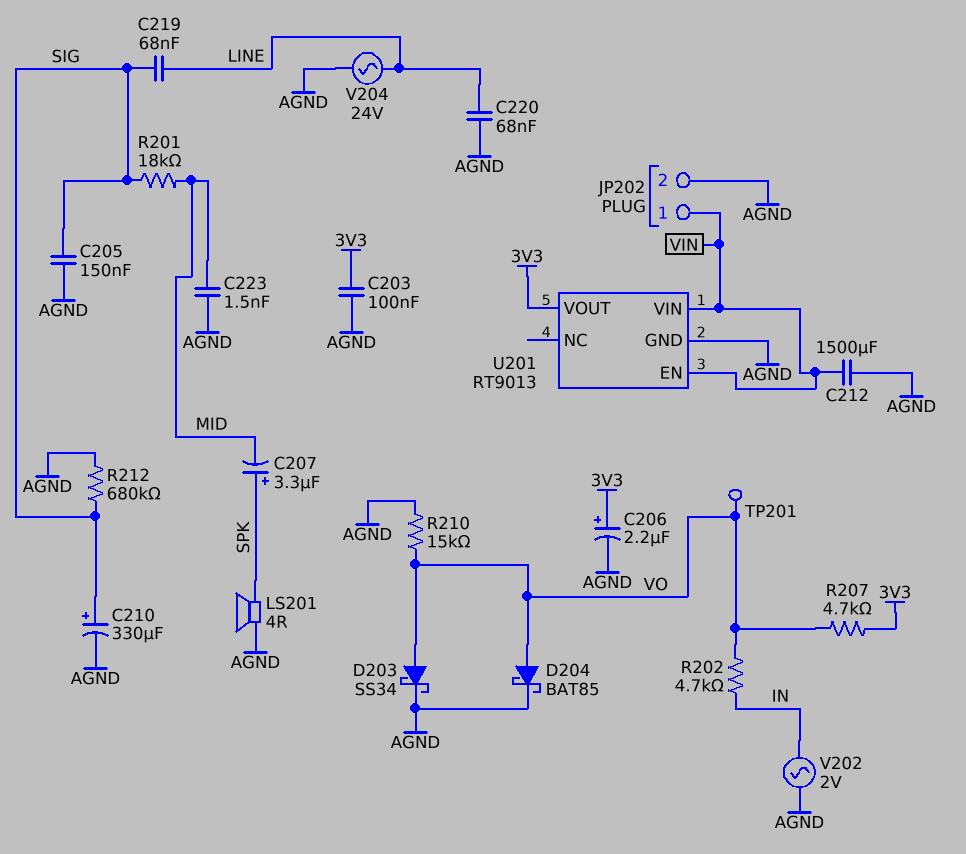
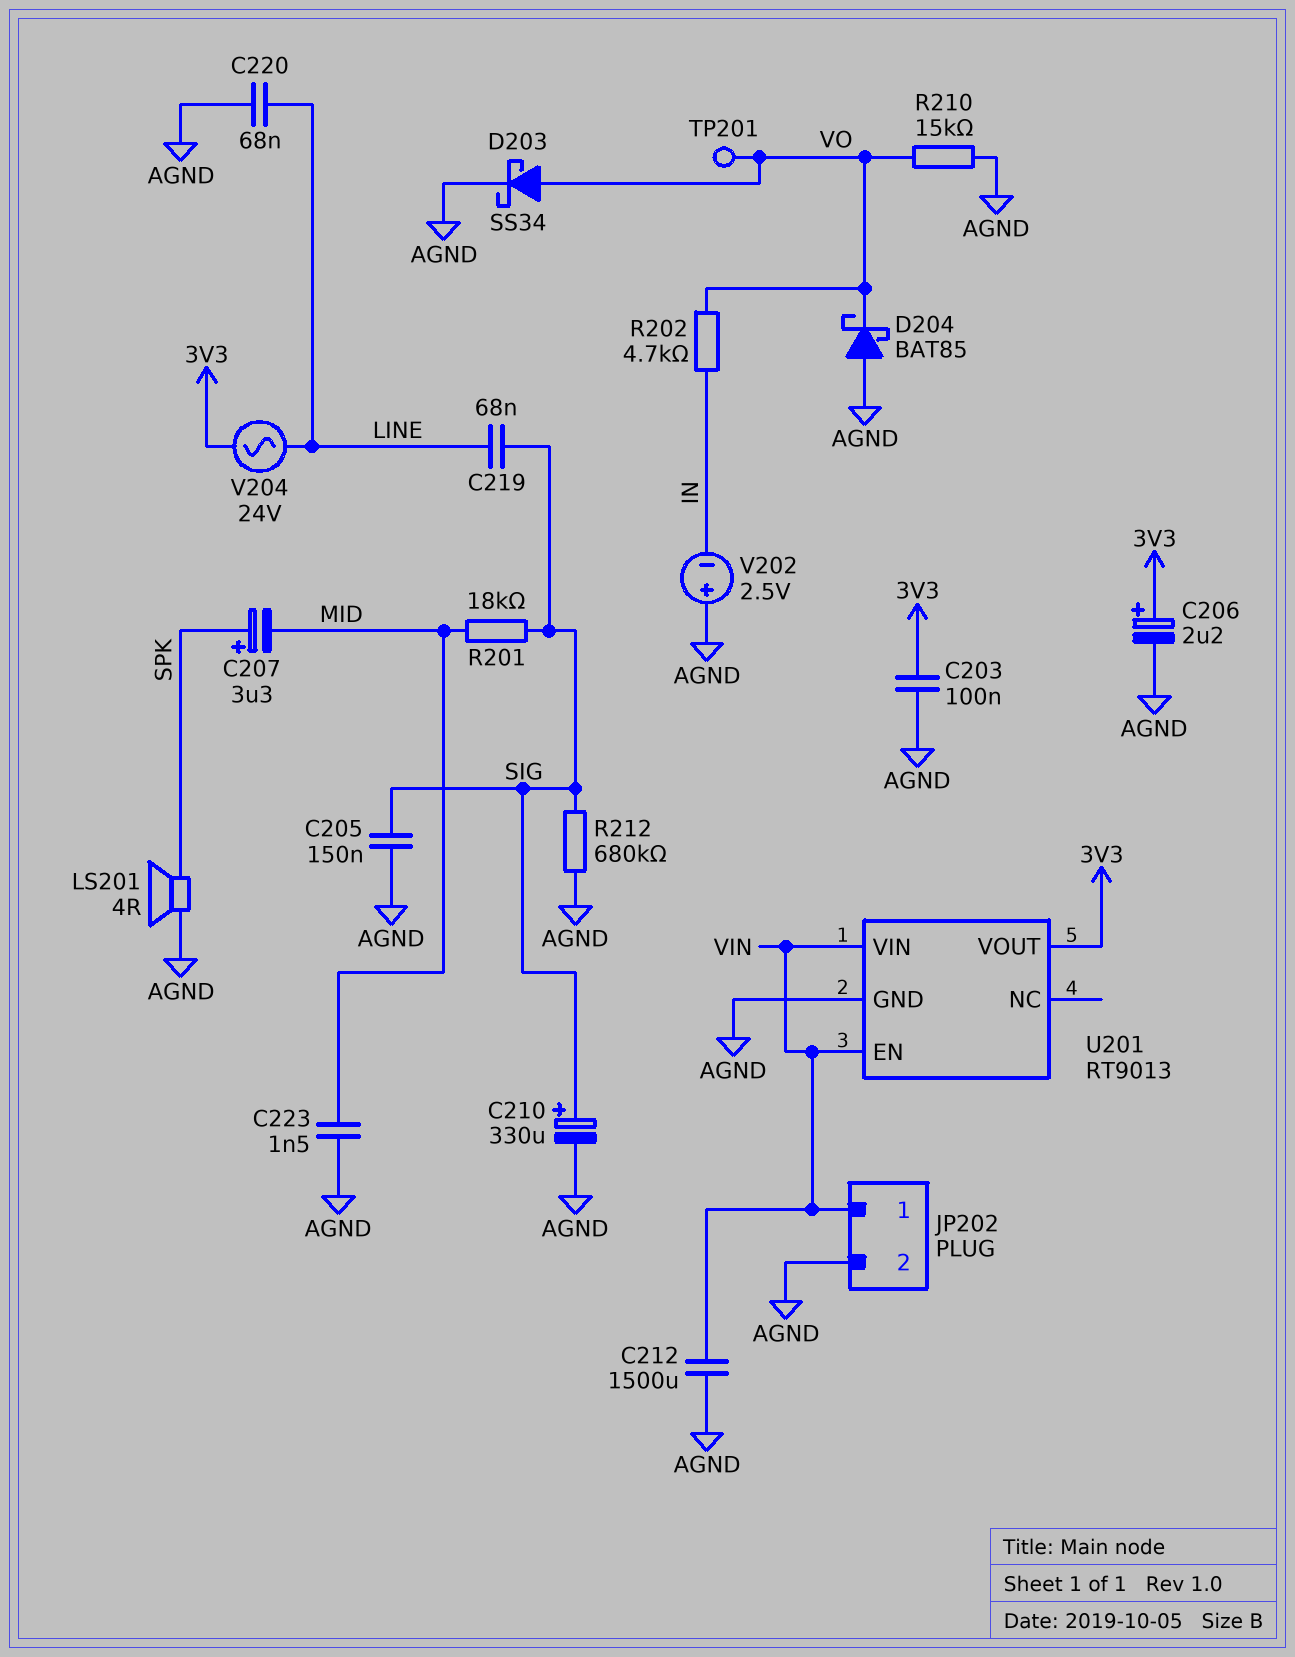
D204: schottky BAT85 (A VO, K AGND) -> schottky BAT85 (A AGND, K VO)
R207: 4.7k (3V3, VO) -> none
V202: AC 2V (AGND, IN) -> 2.5V (plus AGND, minus IN)
V204: AC 24V (AGND, LINE) -> AC 24V (3V3, LINE)

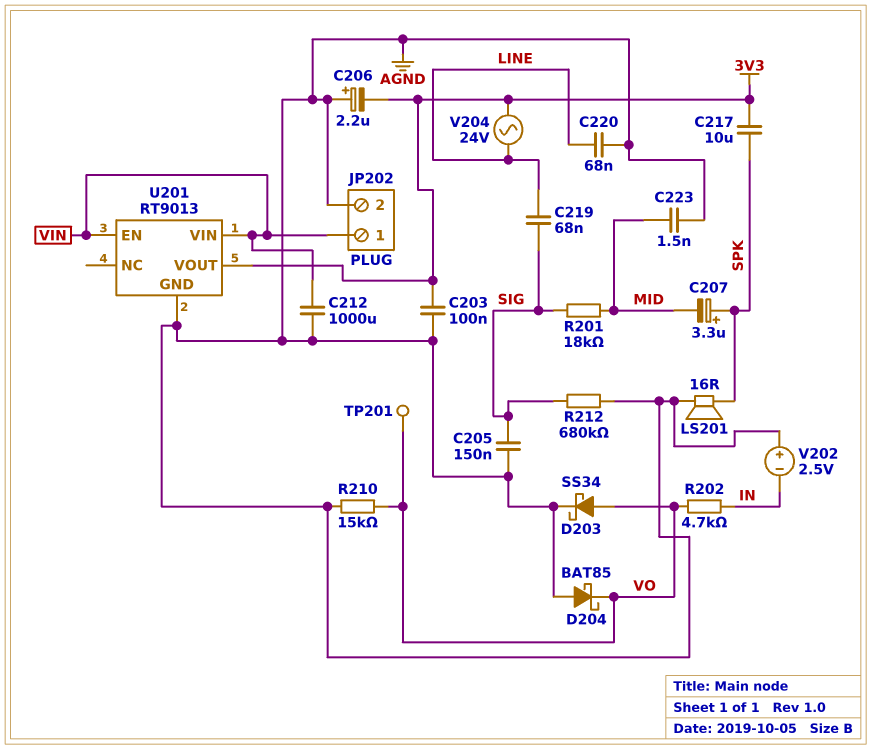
C206: 2.2uF (plus 3V3, minus AGND) -> 2.2uF (plus AGND, minus 3V3)
C210: 330uF (plus SIG, minus AGND) -> none
C212: 1500uF (AGND, VIN) -> 1000uF (AGND, VIN)
C217: none -> 10uF (3V3, SPK)
LS201: speaker 4R (AGND, SPK) -> speaker 16R (AGND, SPK)

